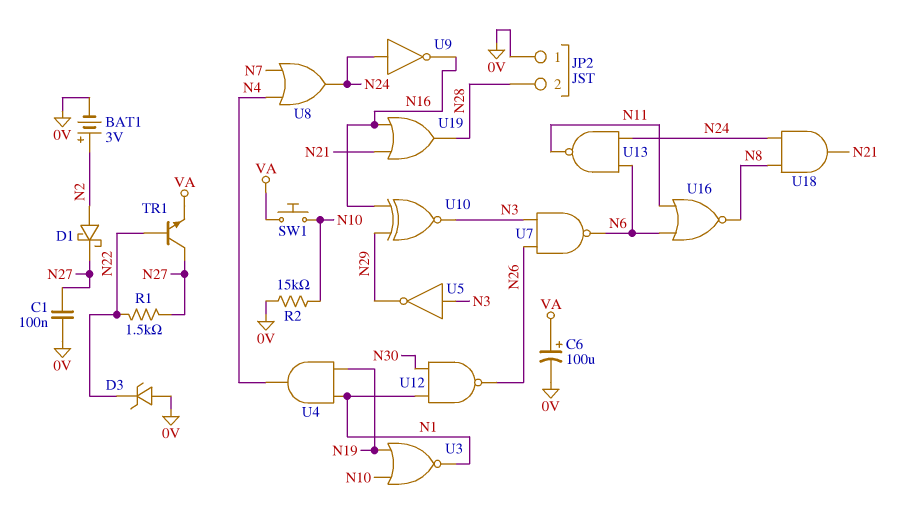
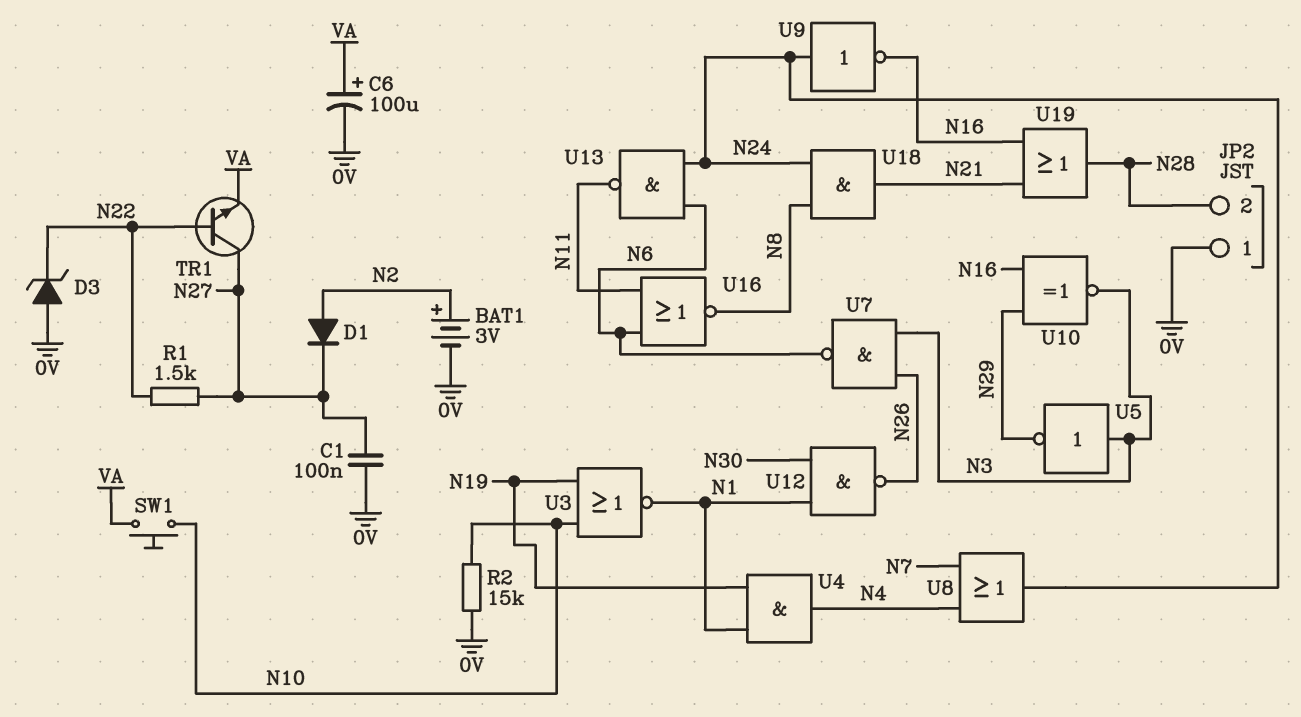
D1: schottky (A N2, K N27) -> diode (A N2, K N27)

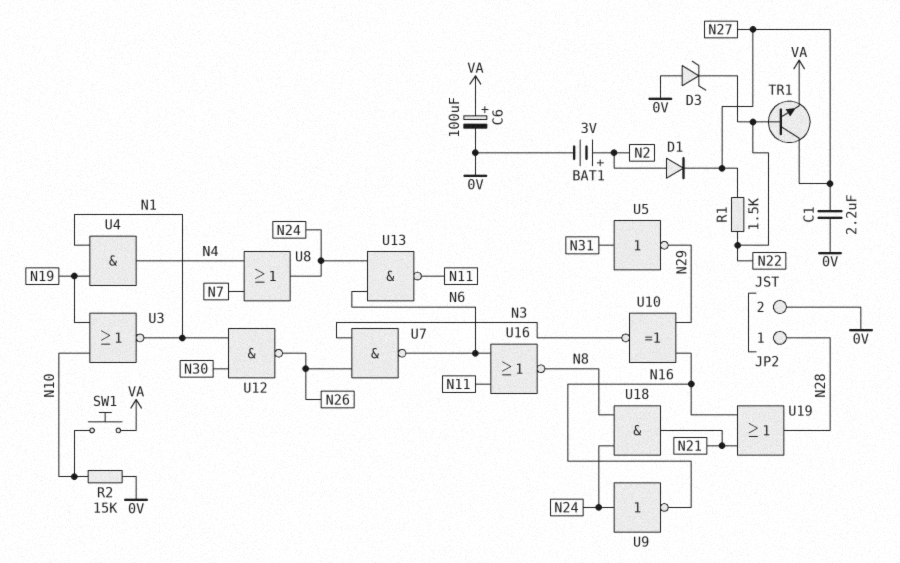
C1: 100nF (0V, N27) -> 2.2uF (0V, N27)
JP2 pin 1: 0V -> N28
JP2 pin 2: N28 -> 0V
U5: NOT (in N3, out N29) -> NOT (in N31, out N29)

